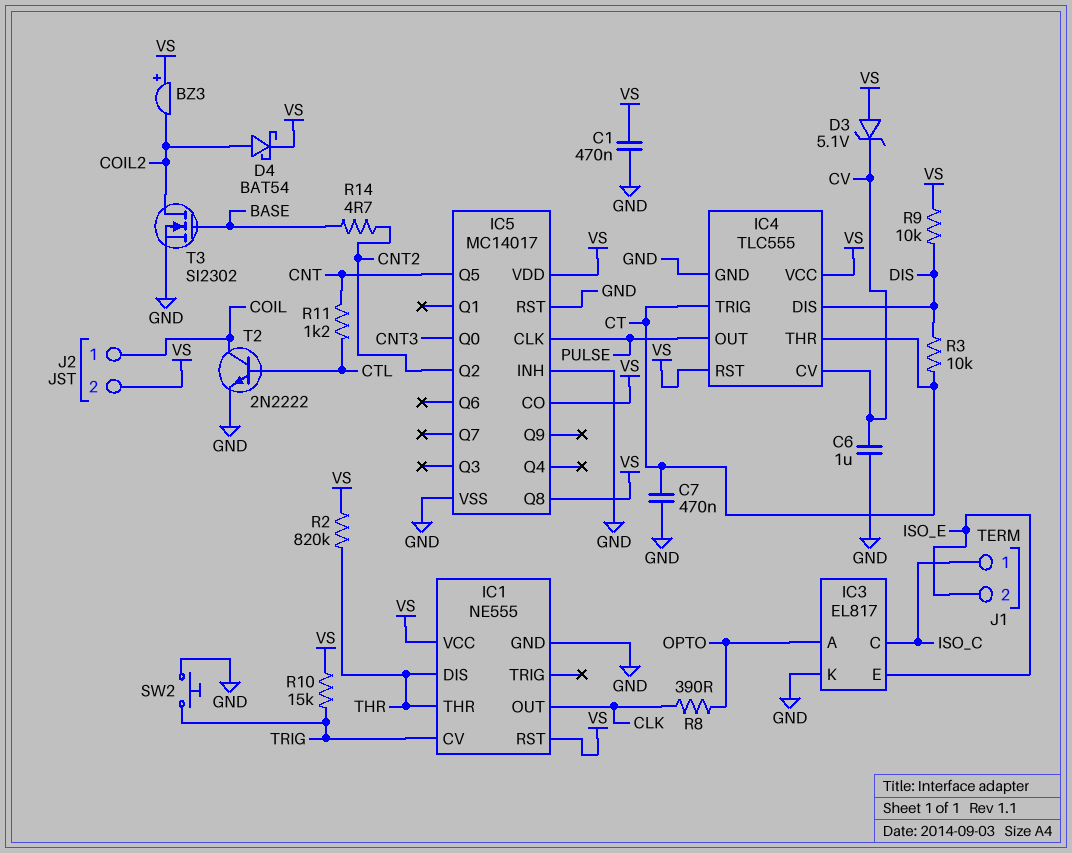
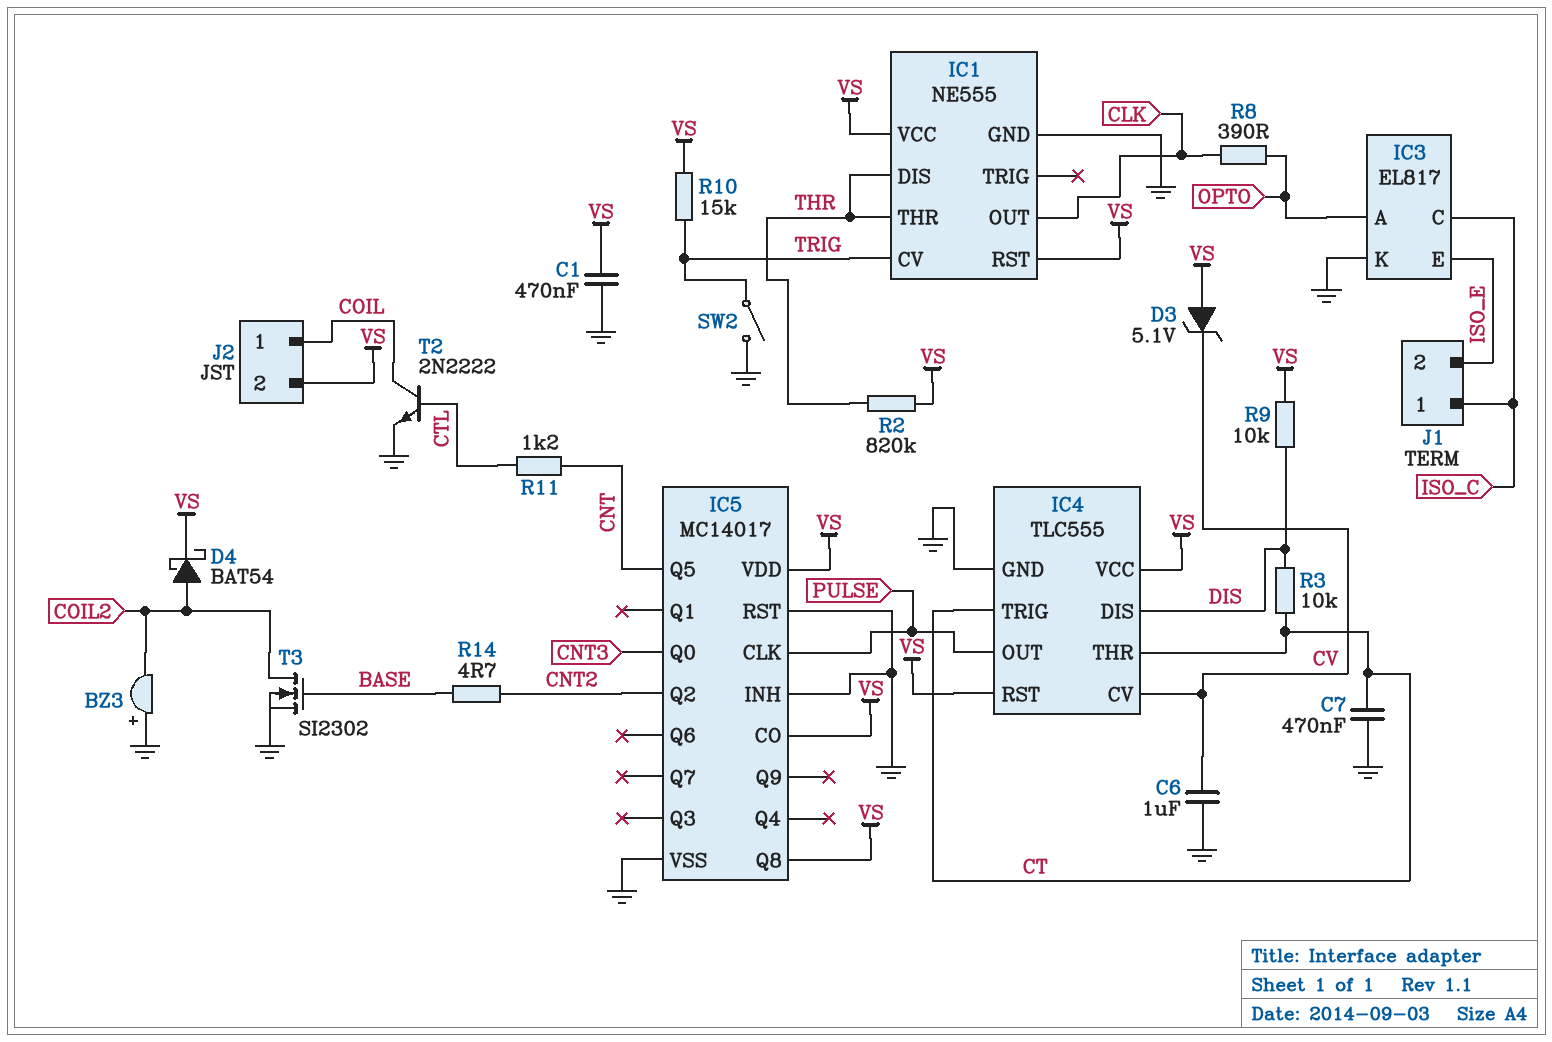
BZ3: buzzer (plus VS, minus COIL2) -> buzzer (plus GND, minus COIL2)
SW2: button (GND, TRIG) -> switch (GND, TRIG)

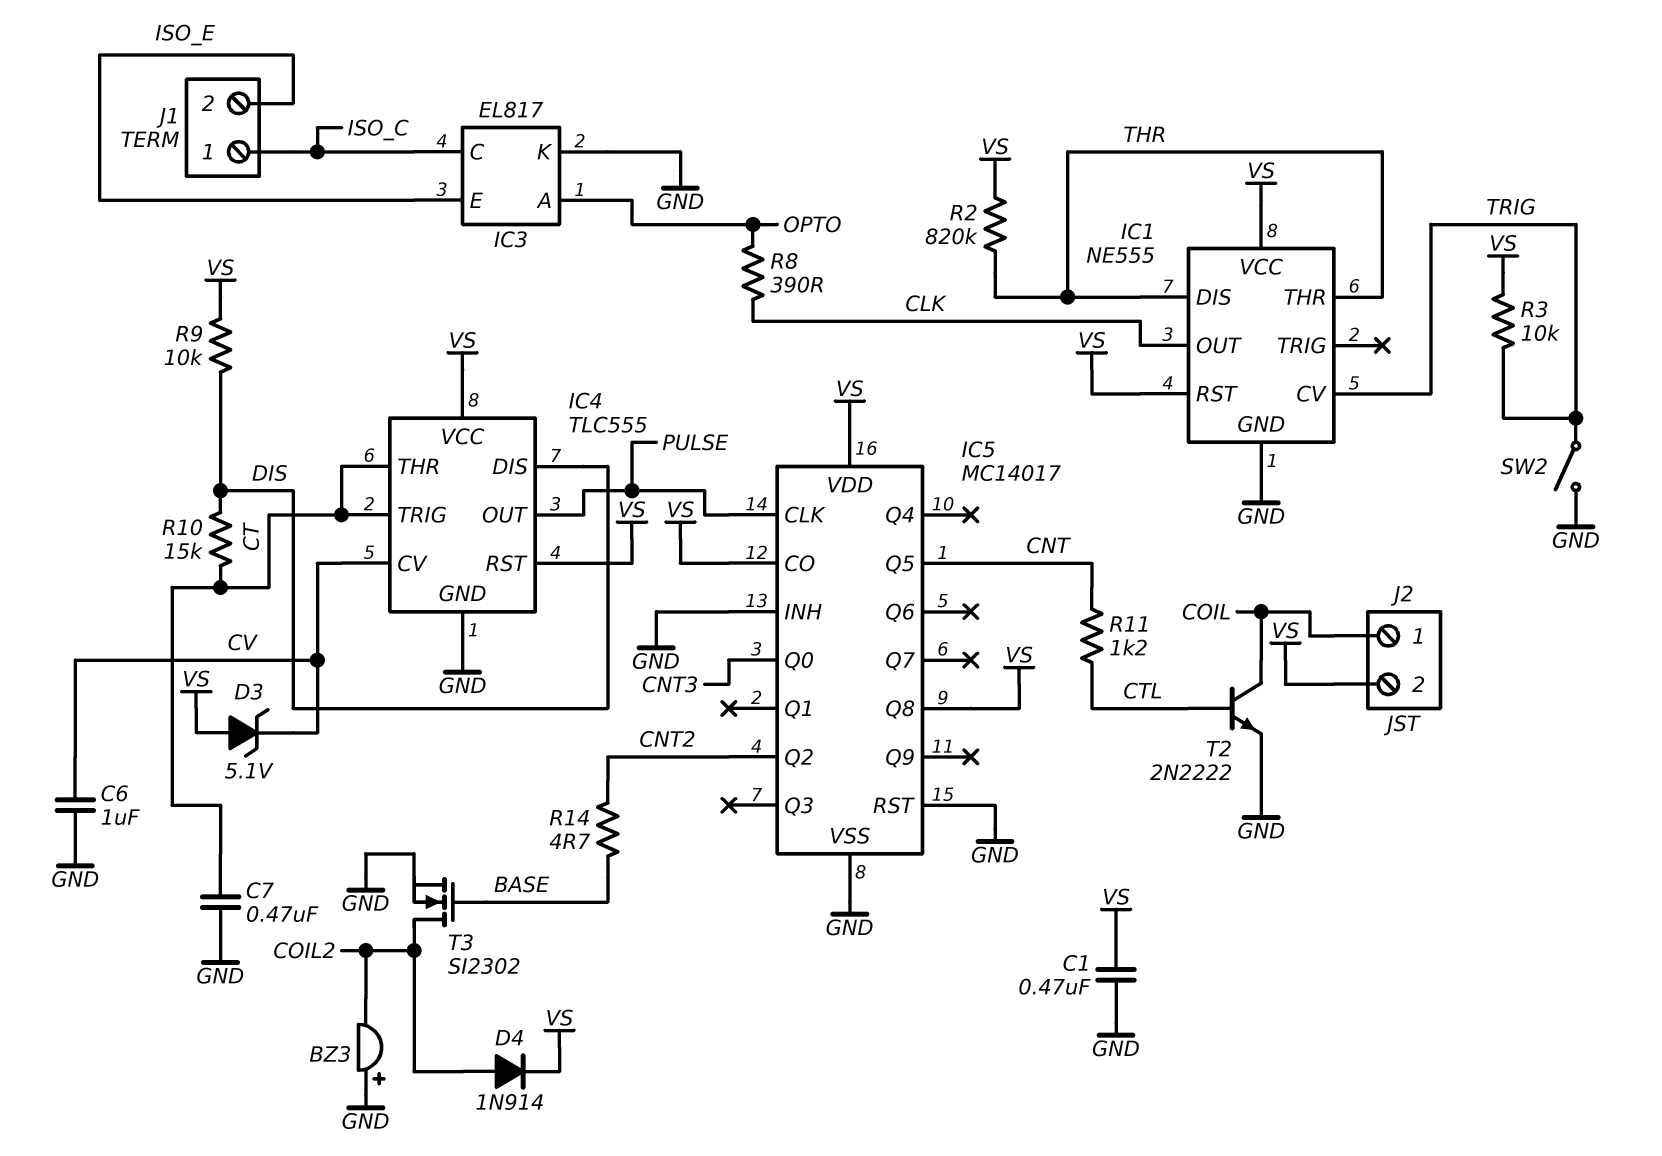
D4: schottky BAT54 (A COIL2, K VS) -> diode 1N914 (A COIL2, K VS)
R3: 10k (CT, DIS) -> 10k (TRIG, VS)
R10: 15k (TRIG, VS) -> 15k (CT, DIS)

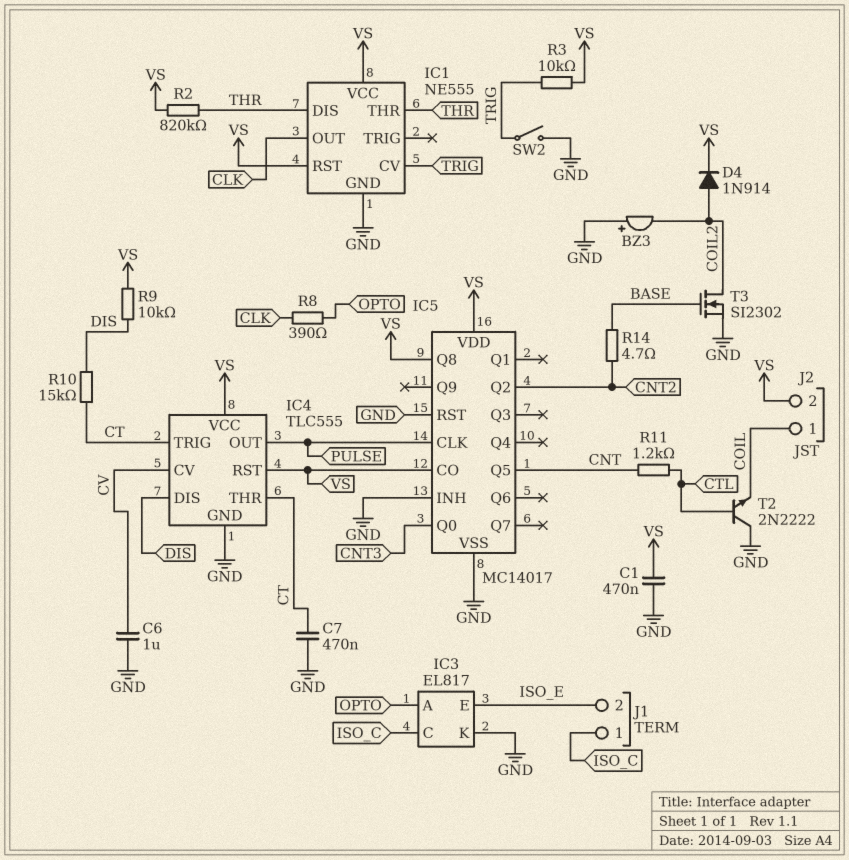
D3: zener 5.1V (A VS, K CV) -> none
T2: NPN 2N2222 (B CTL, C COIL, E GND) -> NPN 2N2222 (B CTL, C GND, E COIL)

